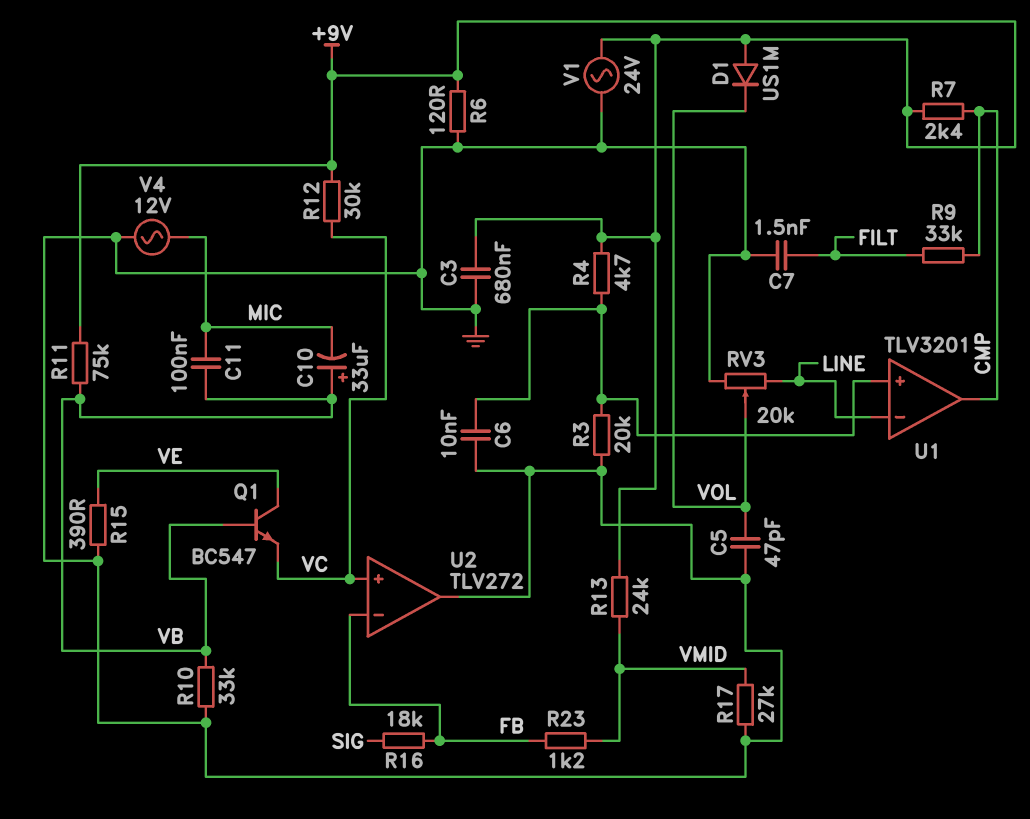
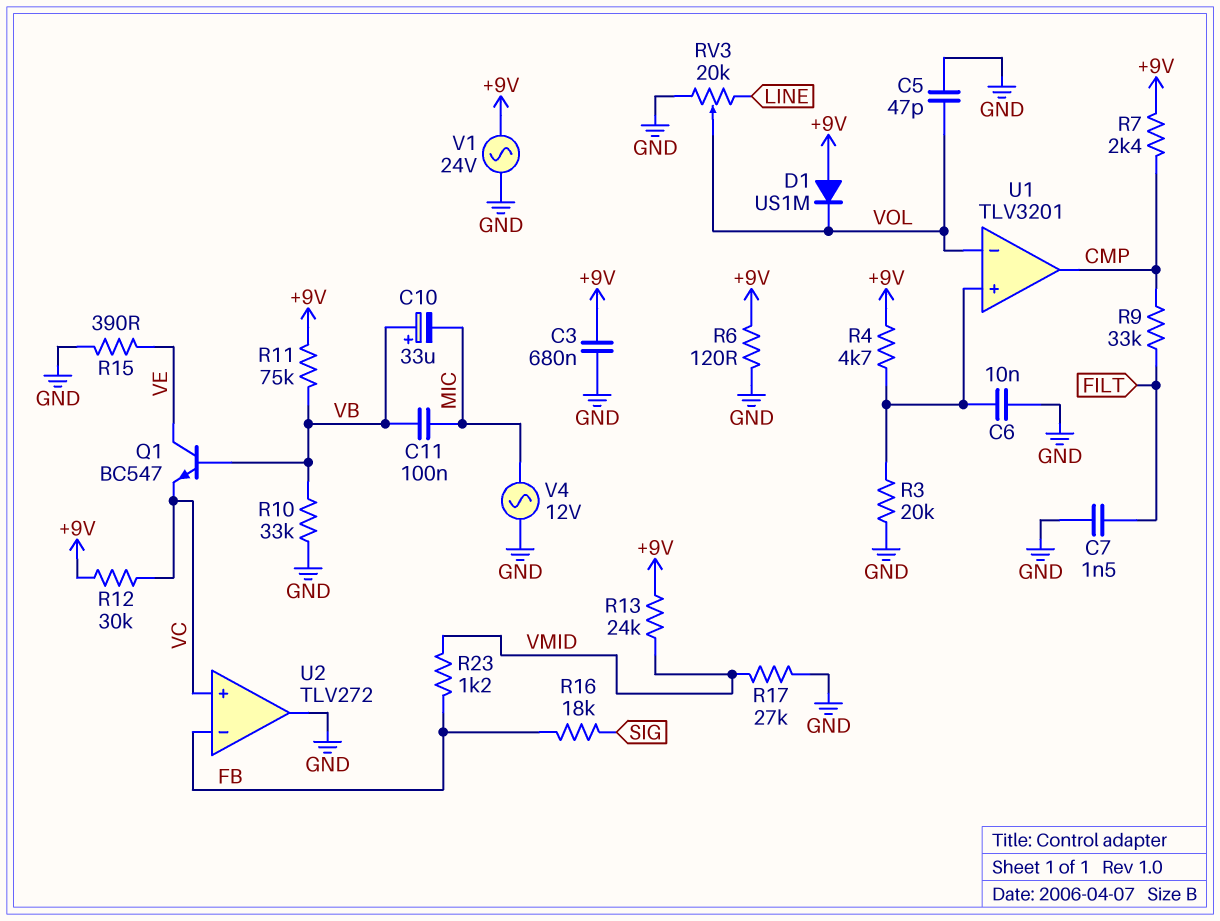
U1 pin in-: LINE -> VOL

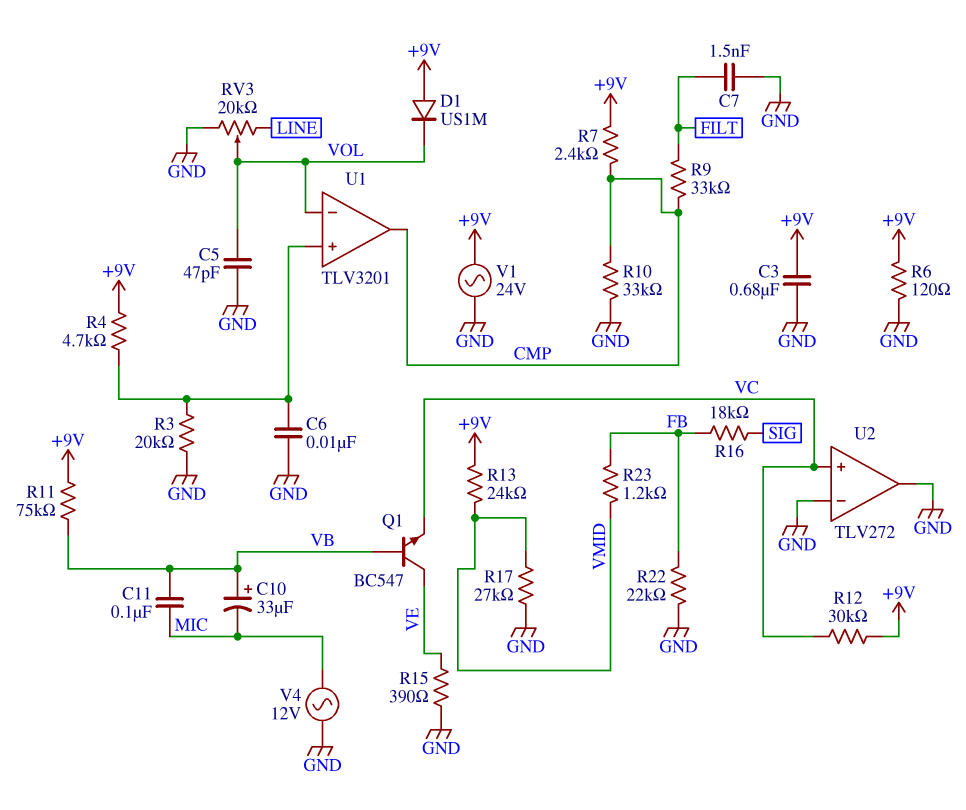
R10: 33k (GND, VB) -> 33k (CMP, GND)
R22: none -> 22k (FB, GND)
U2 pin in-: FB -> GND

